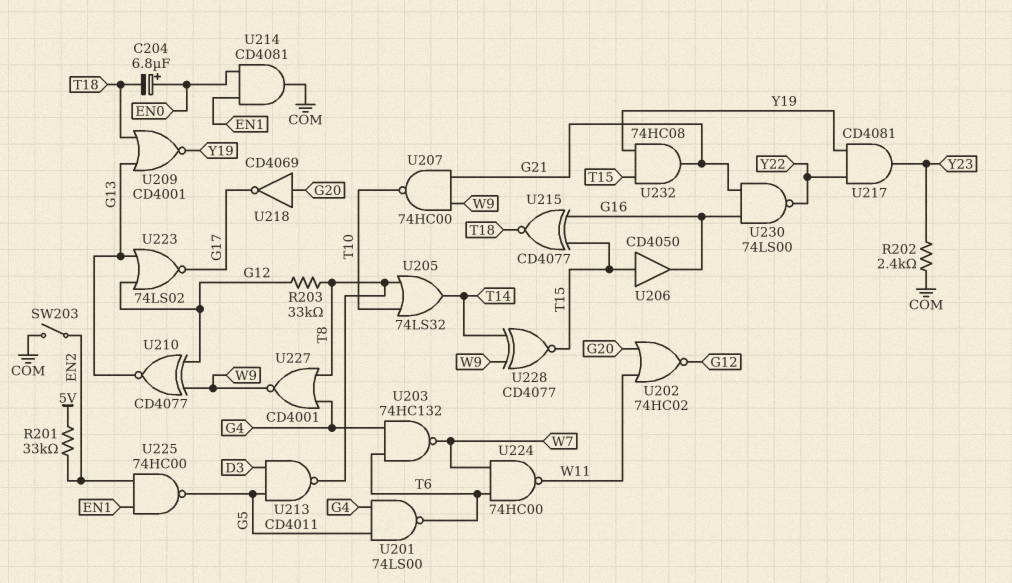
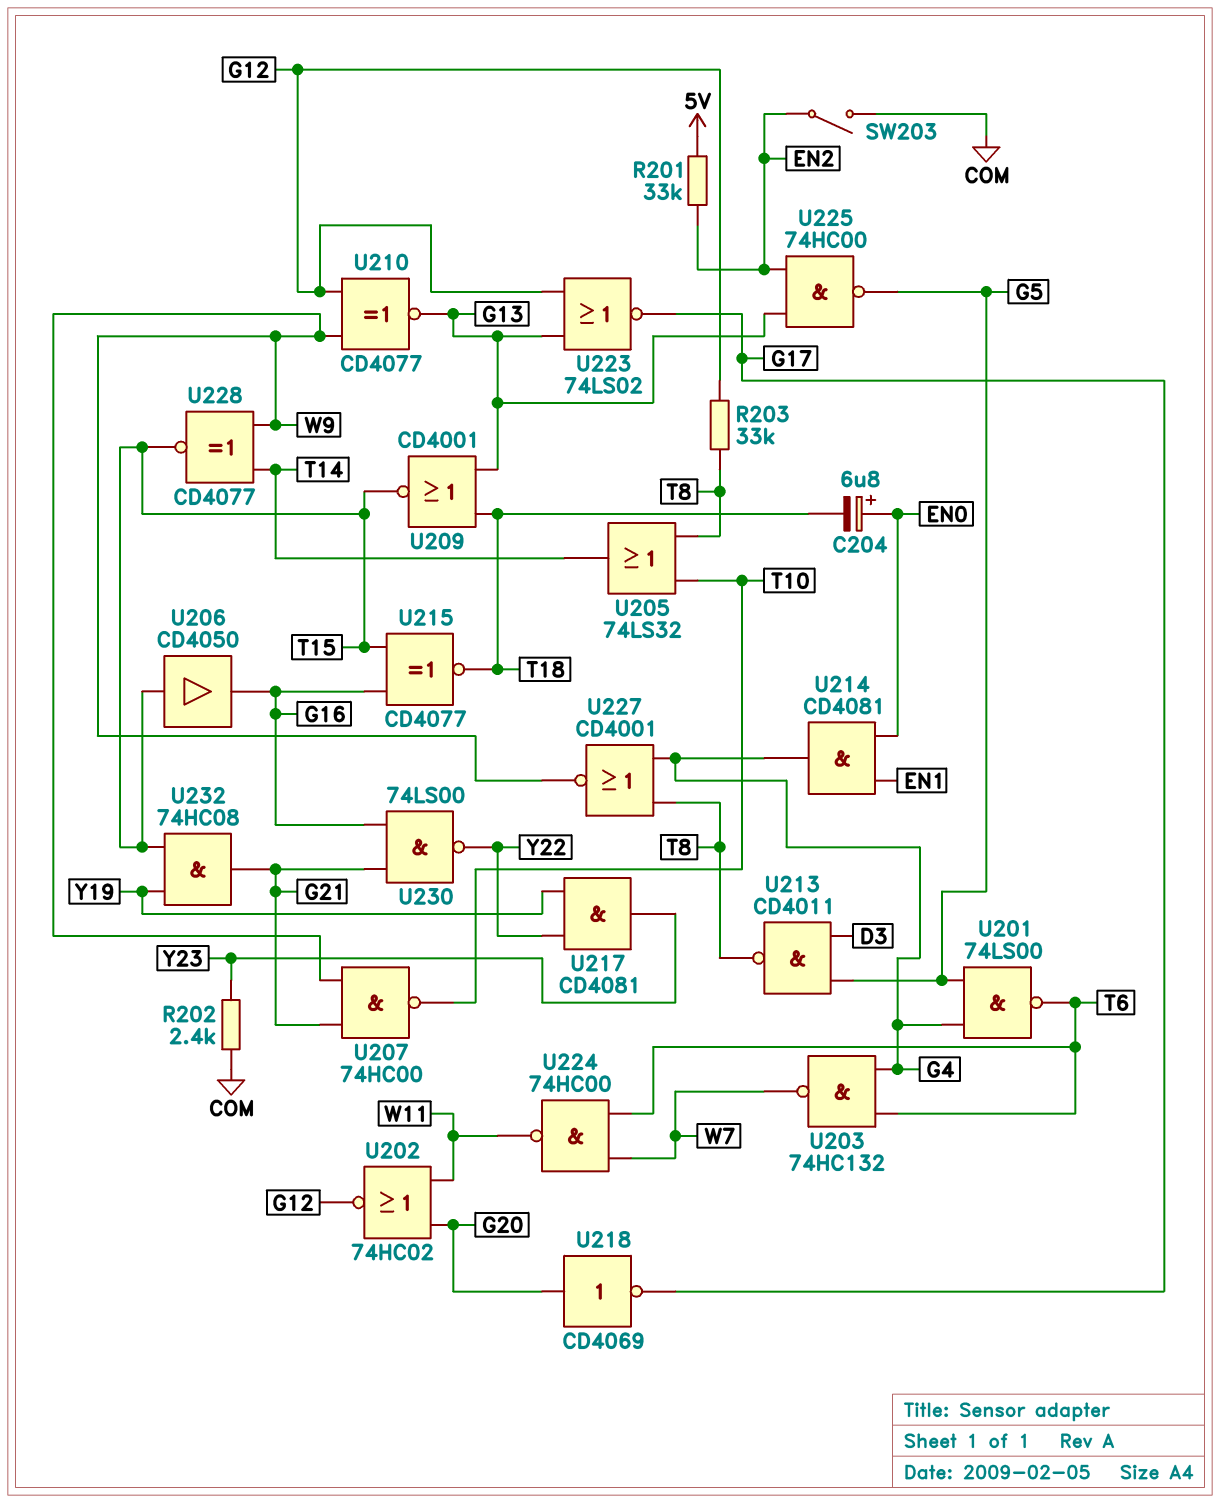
U209: NOR CD4001 (in G13, in T18, out Y19) -> NOR CD4001 (in G13, in T18, out T15)
U214: AND CD4081 (in EN0, in EN1, out COM) -> AND CD4081 (in EN0, in EN1, out G4)
U225: NAND 74HC00 (in EN1, in EN2, out G5) -> NAND 74HC00 (in EN2, in G13, out G5)

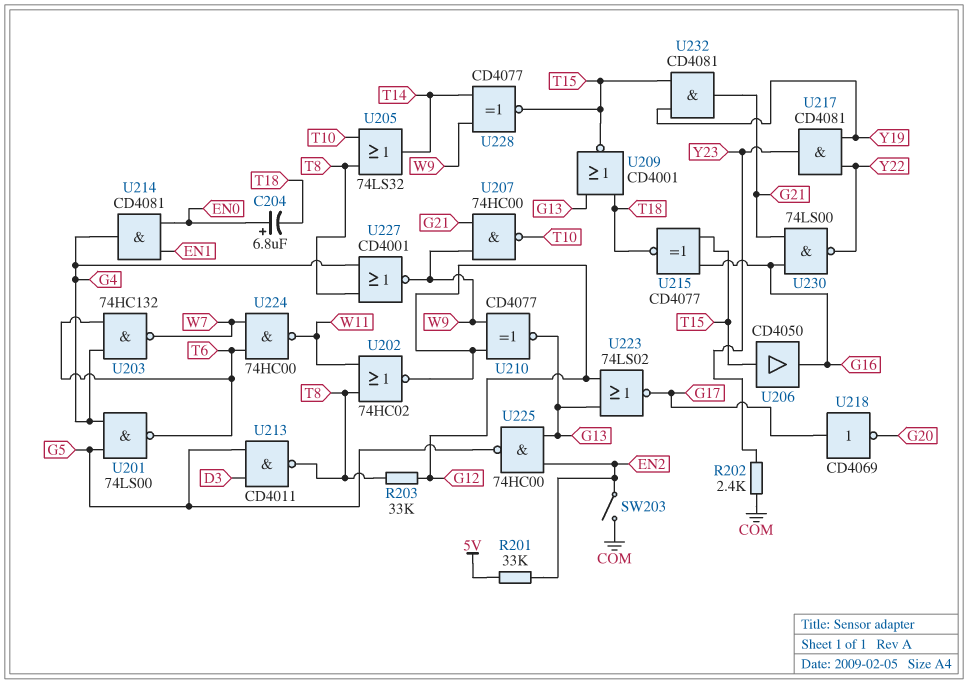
U202: NOR 74HC02 (in G20, in W11, out G12) -> NOR 74HC02 (in T8, in W11, out G12)
U218: NOT CD4069 (in G20, out G17) -> NOT CD4069 (in G17, out G20)
U232: AND 74HC08 (in T15, in Y19, out G21) -> AND CD4081 (in T15, in Y19, out G21)

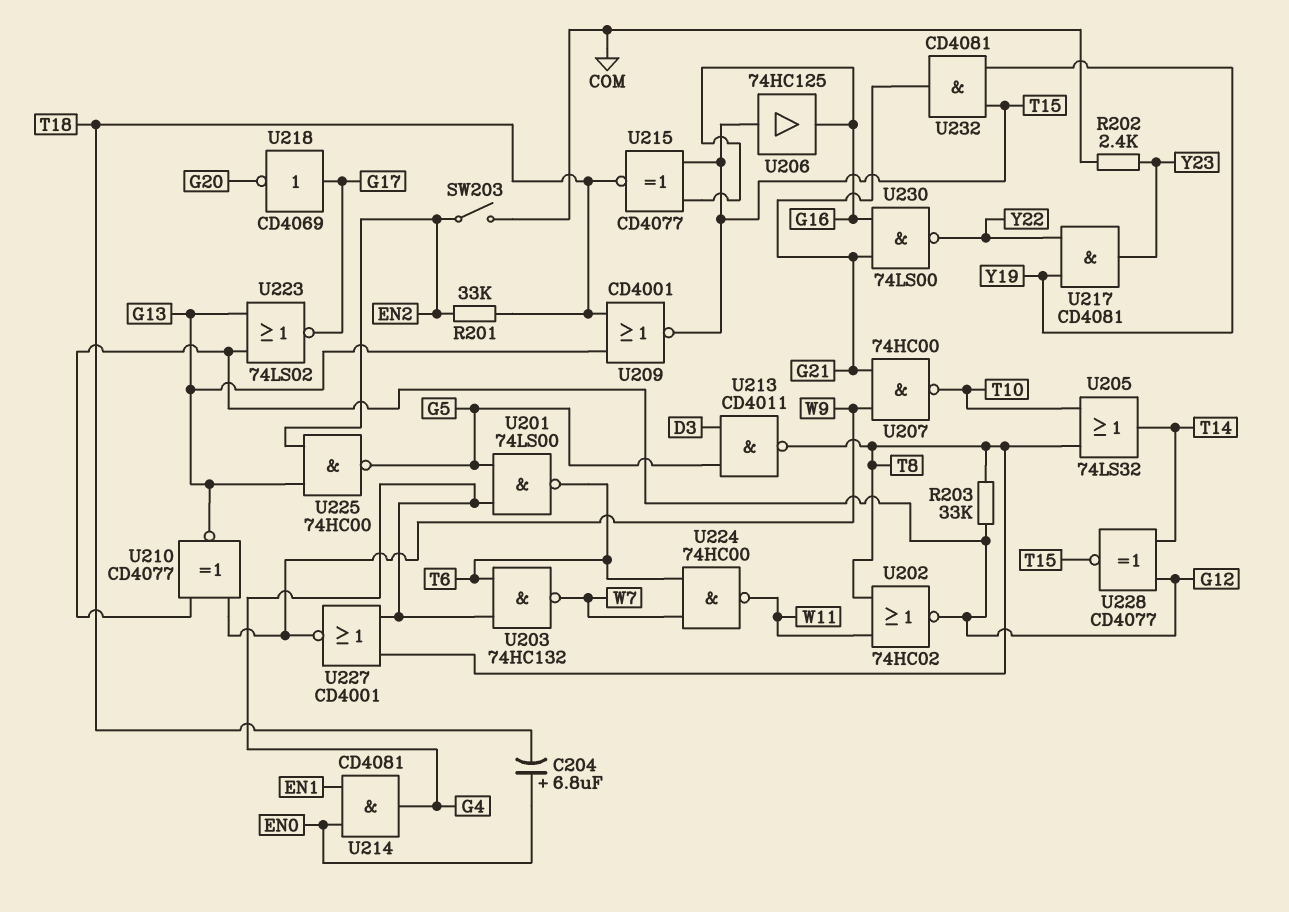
R201: 33k (5V, EN2) -> 33k (EN2, T18)
U206: buffer CD4050 (in T15, out G16) -> buffer 74HC125 (in T15, out G16)
U228: XNOR CD4077 (in T14, in W9, out T15) -> XNOR CD4077 (in G12, in T14, out T15)

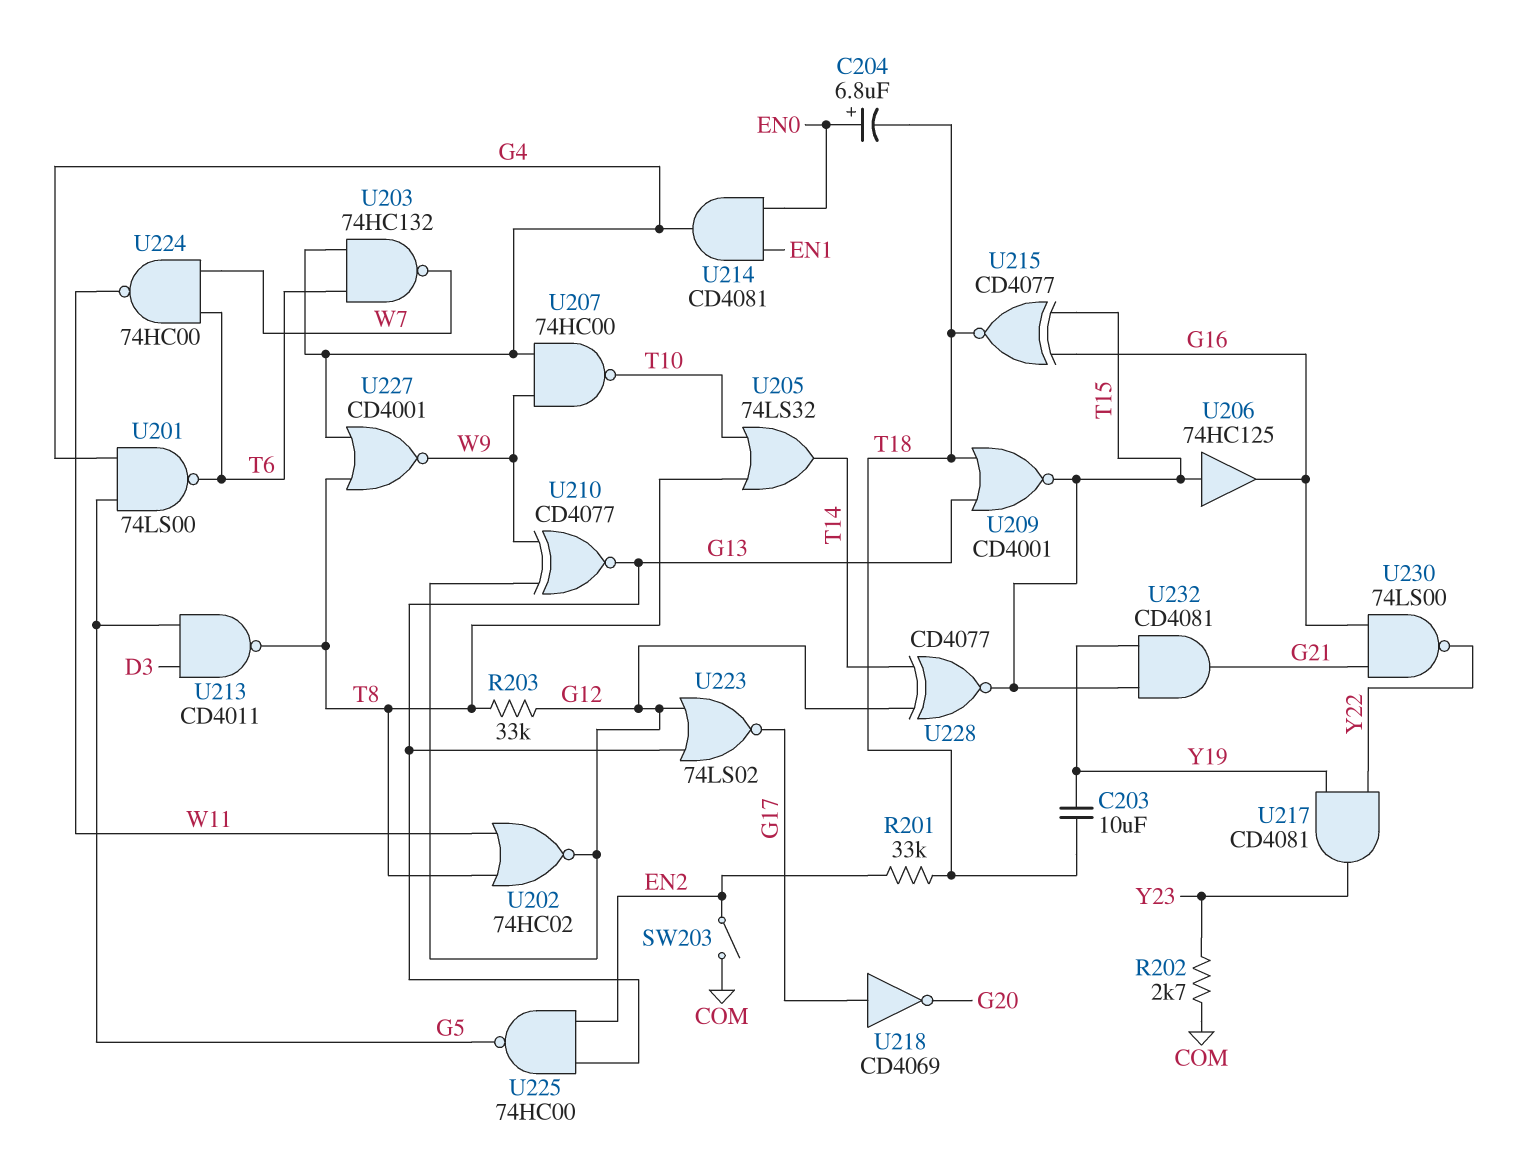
C203: none -> 10uF (T18, Y19)
R202: 2.4k (COM, Y23) -> 2.7k (COM, Y23)
U207: NAND 74HC00 (in G21, in W9, out T10) -> NAND 74HC00 (in G4, in W9, out T10)

